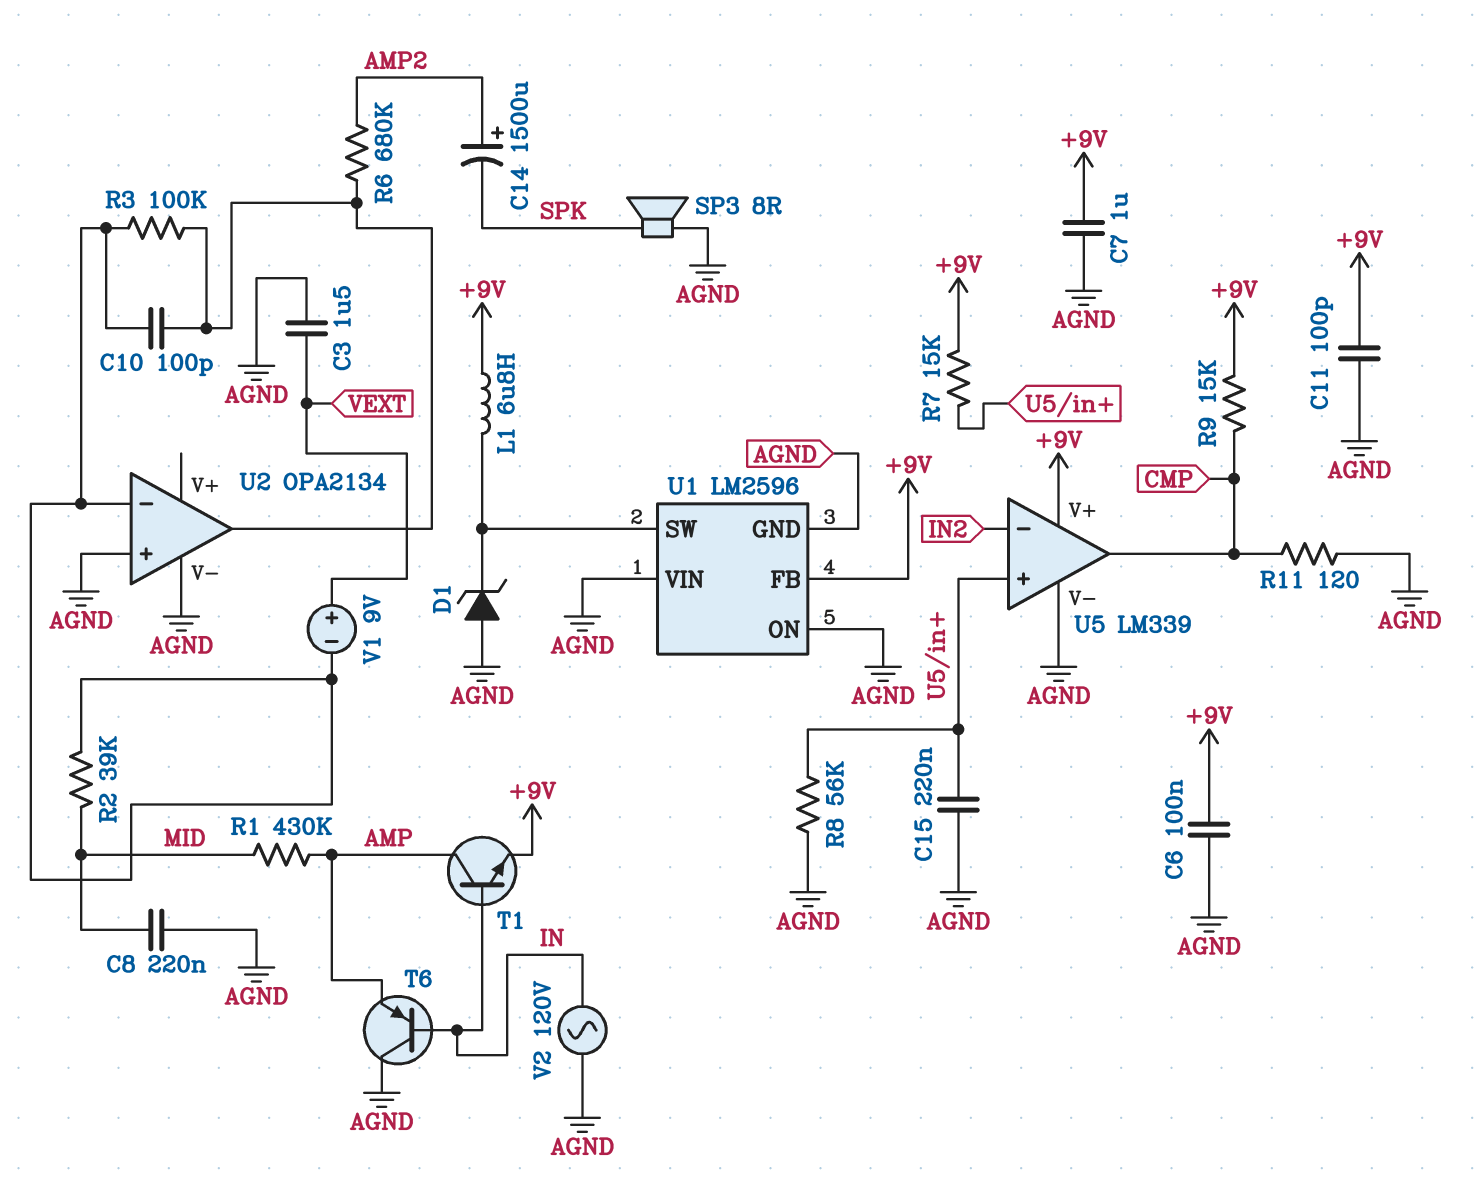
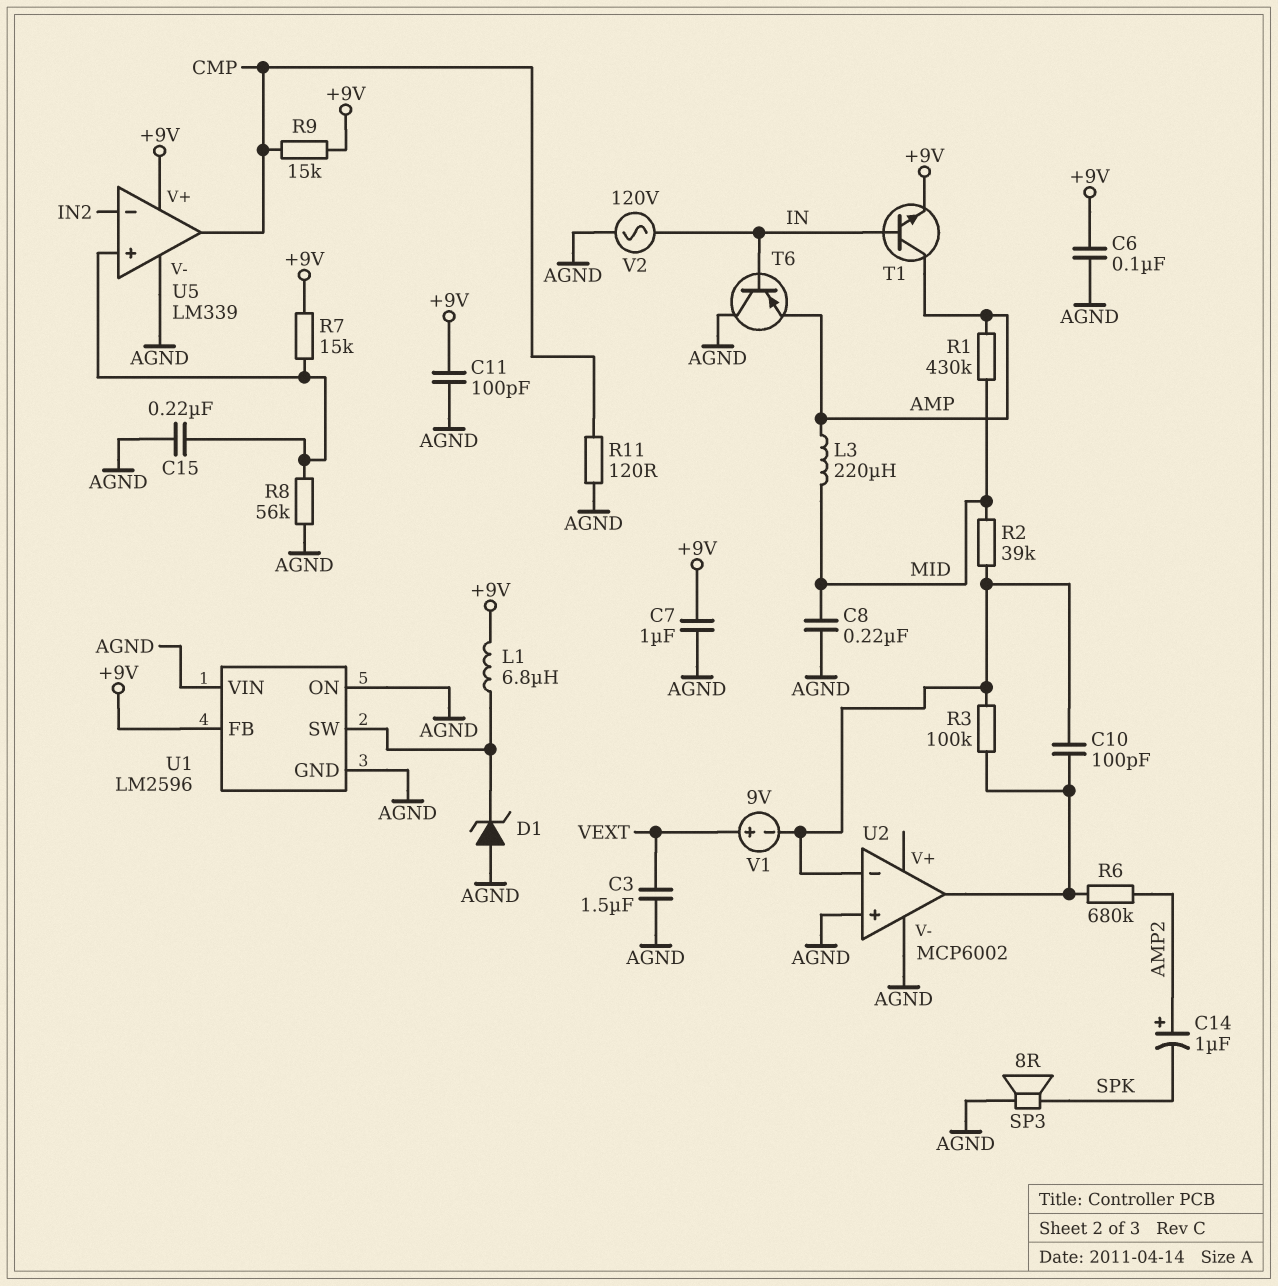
C14: 1500uF (plus AMP2, minus SPK) -> 1uF (plus AMP2, minus SPK)
L3: none -> 220uH (AMP, MID)
U2: OPA2134 -> MCP6002

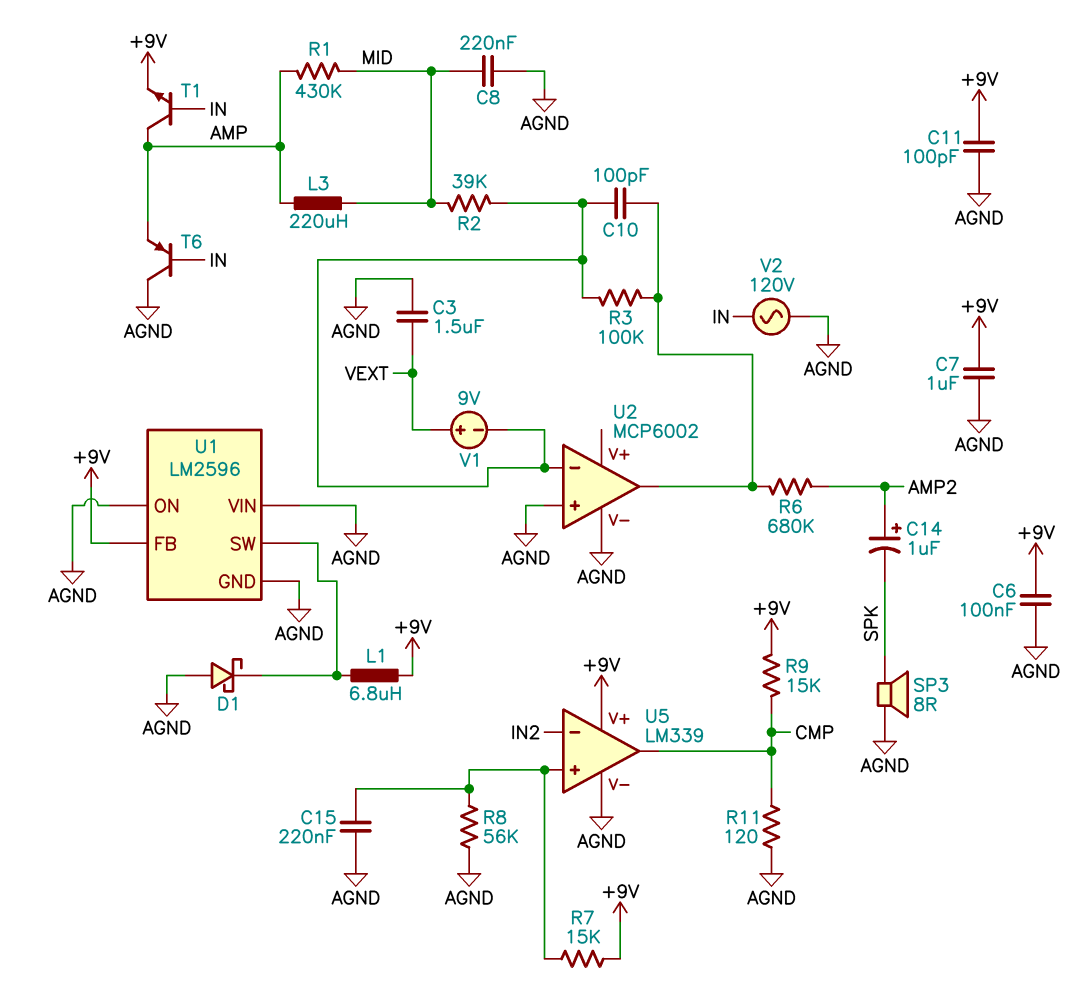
D1: zener (A AGND, K U1/SW) -> schottky (A AGND, K U1/SW)

